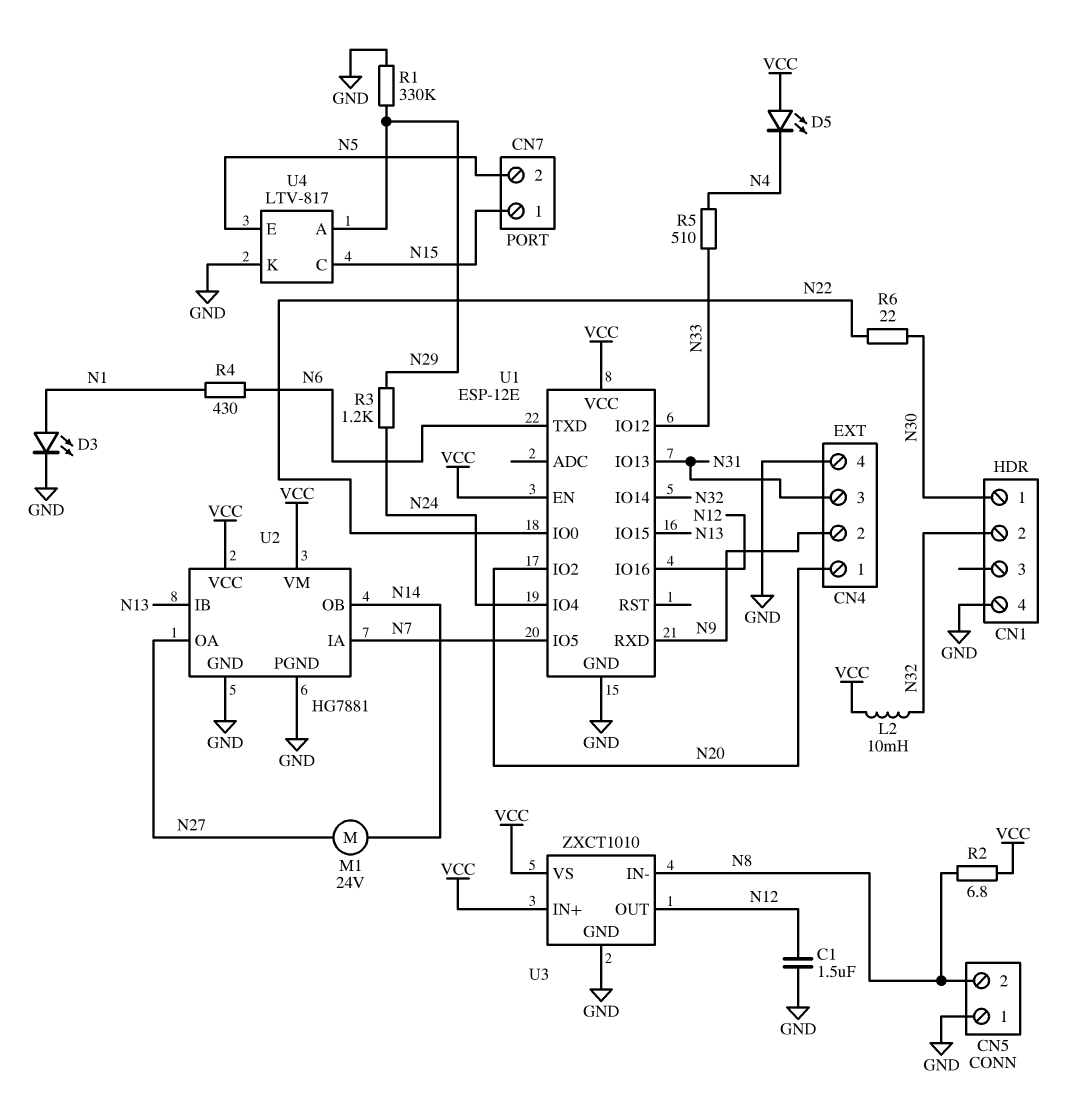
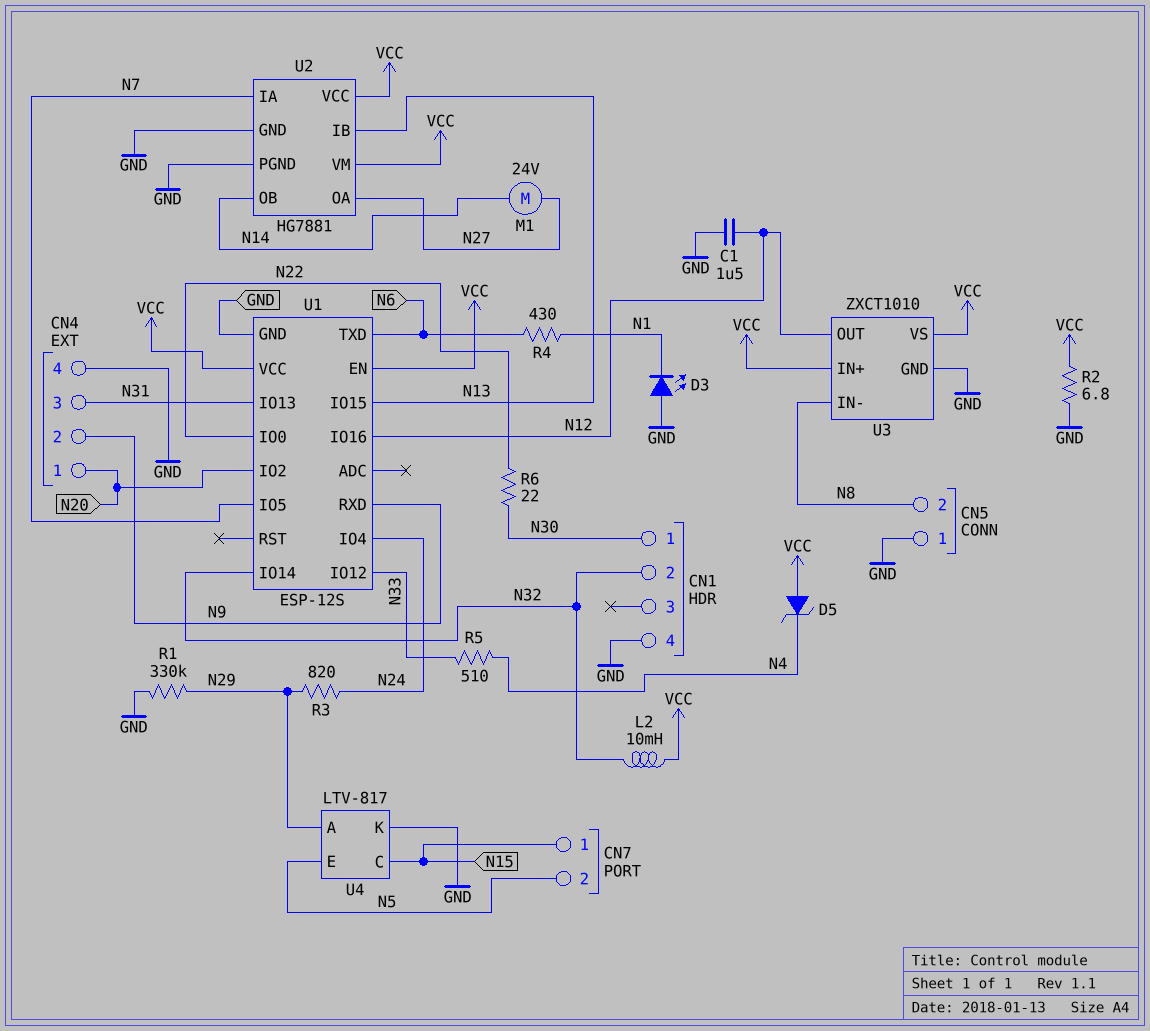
D3: LED (A N1, K GND) -> LED (A GND, K N1)
D5: LED (A VCC, K N4) -> zener (A VCC, K N4)
R2: 6.8 (N8, VCC) -> 6.8 (GND, VCC)
R3: 1.2k (N24, N29) -> 820 (N24, N29)
U1: ESP-12E -> ESP-12S

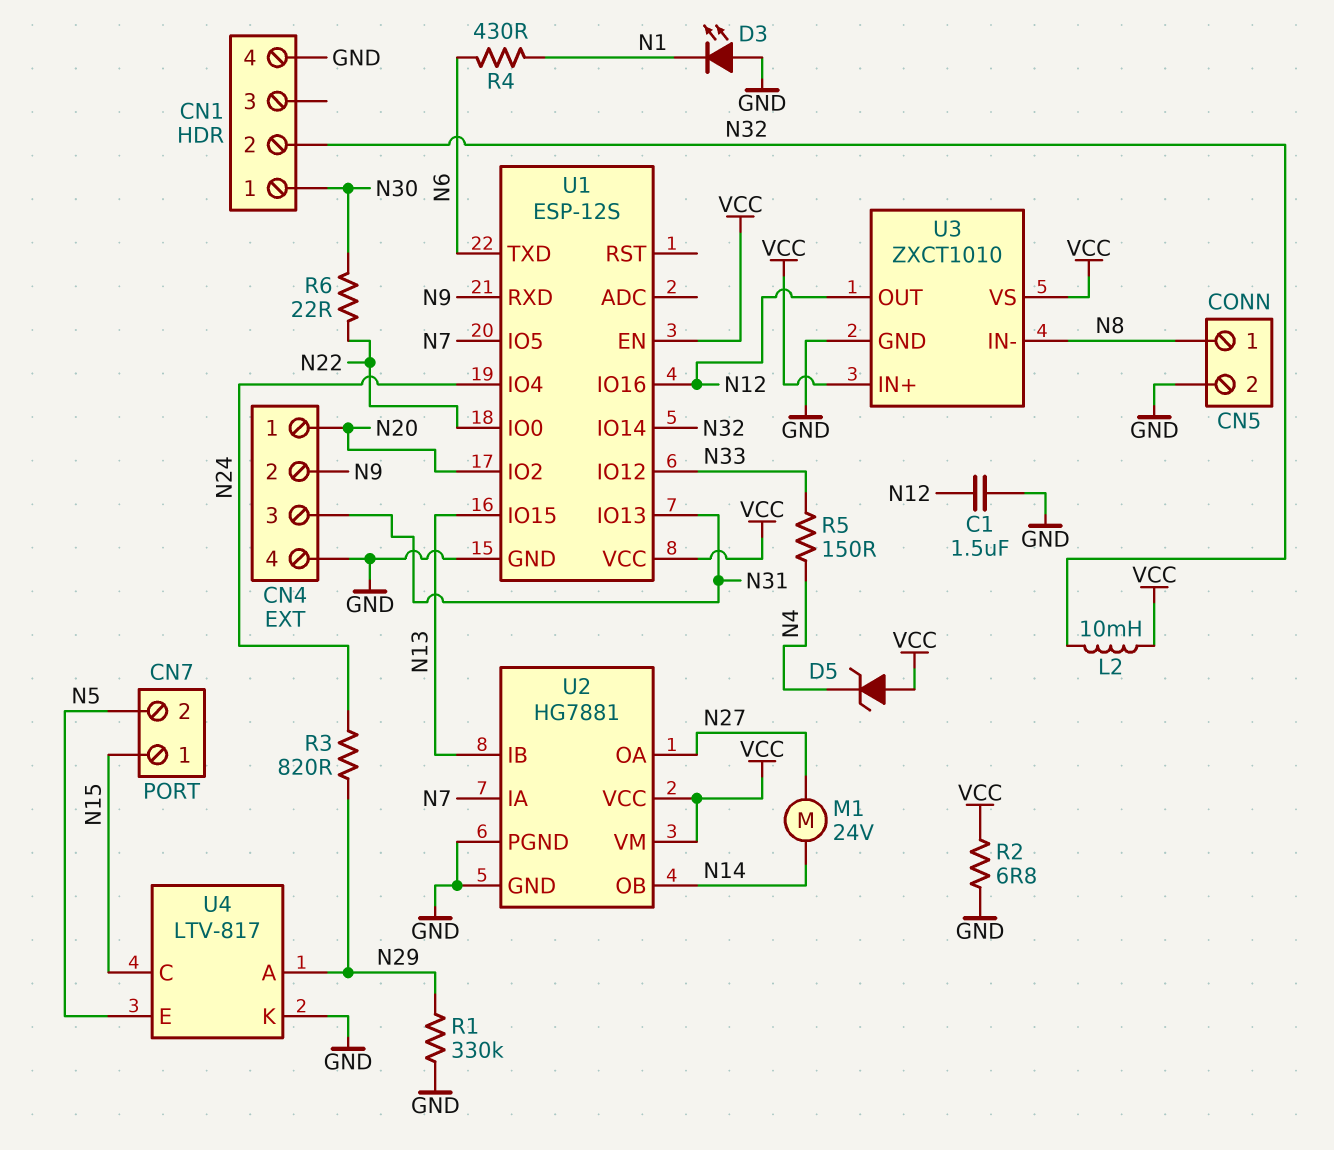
CN5 pin 1: GND -> N8
CN5 pin 2: N8 -> GND
R5: 510 (N4, N33) -> 150 (N4, N33)

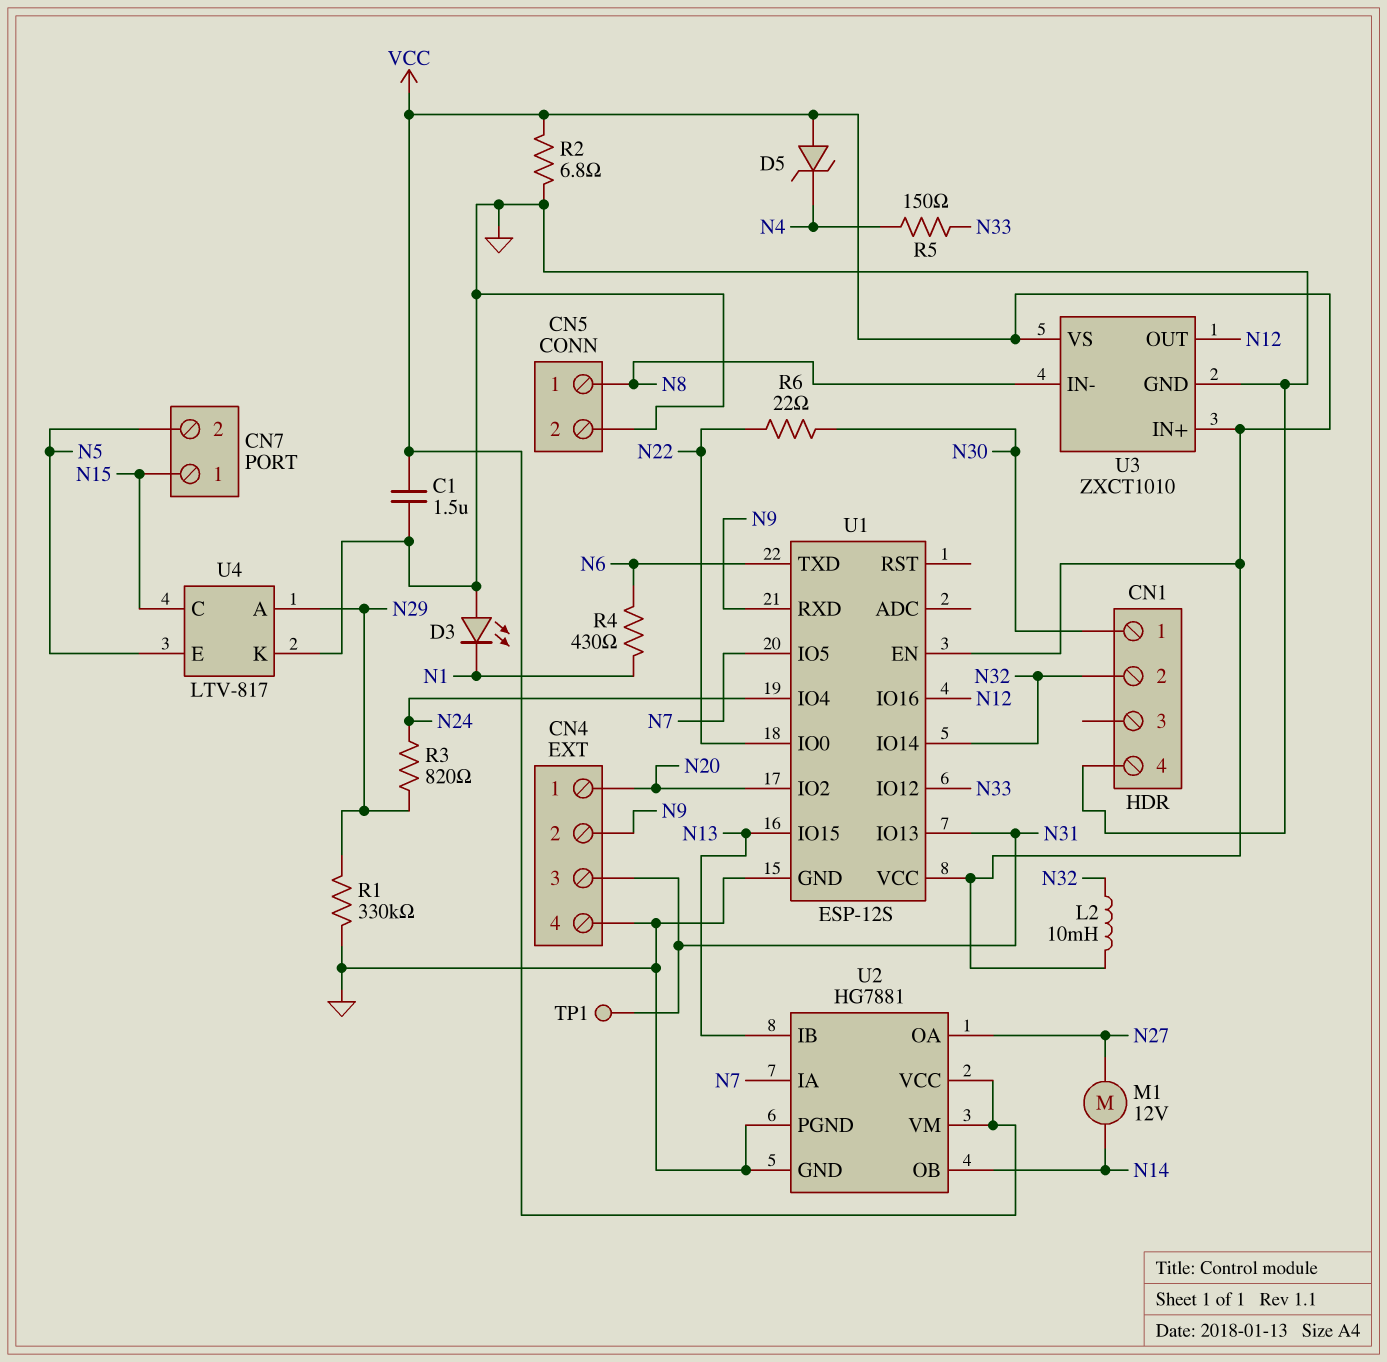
C1: 1.5uF (GND, N12) -> 1.5uF (GND, VCC)
M1: motor 24V (N14, N27) -> motor 12V (N14, N27)
TP1: none -> test point (N31)

